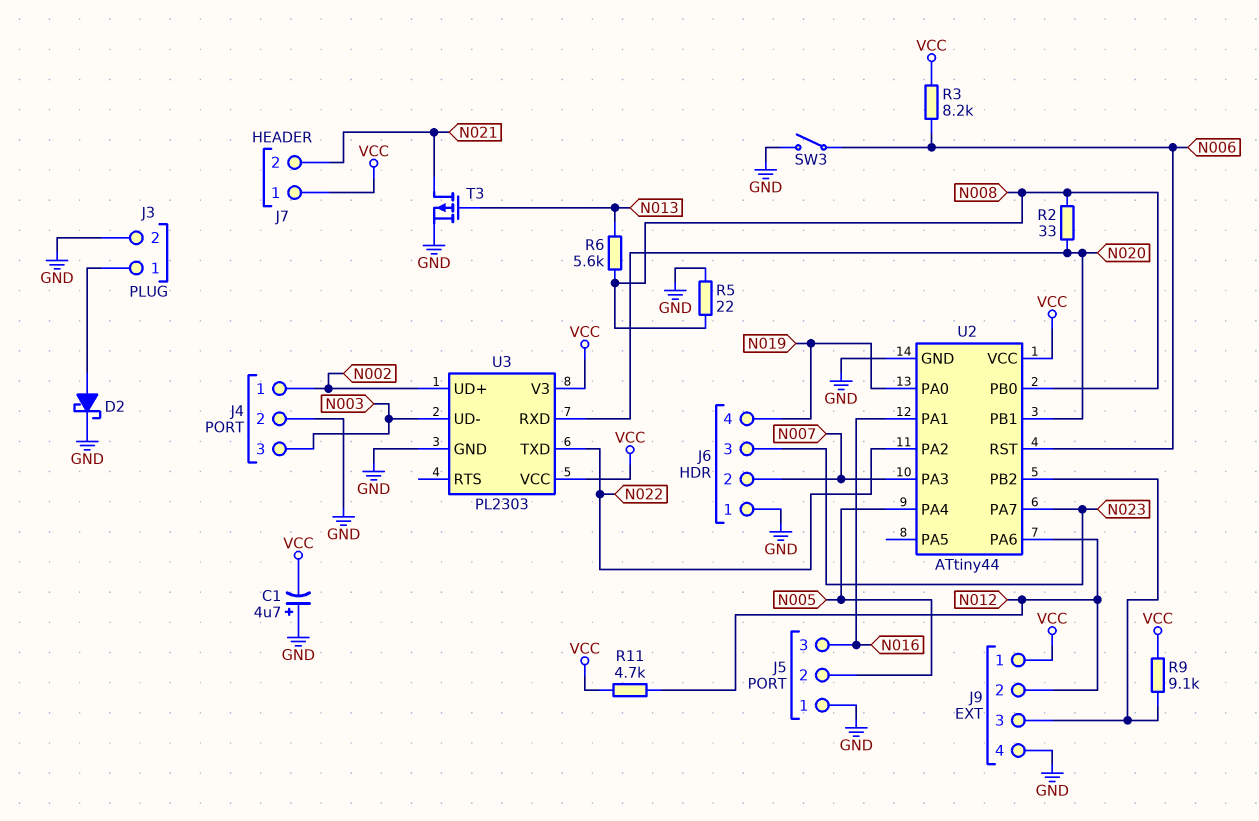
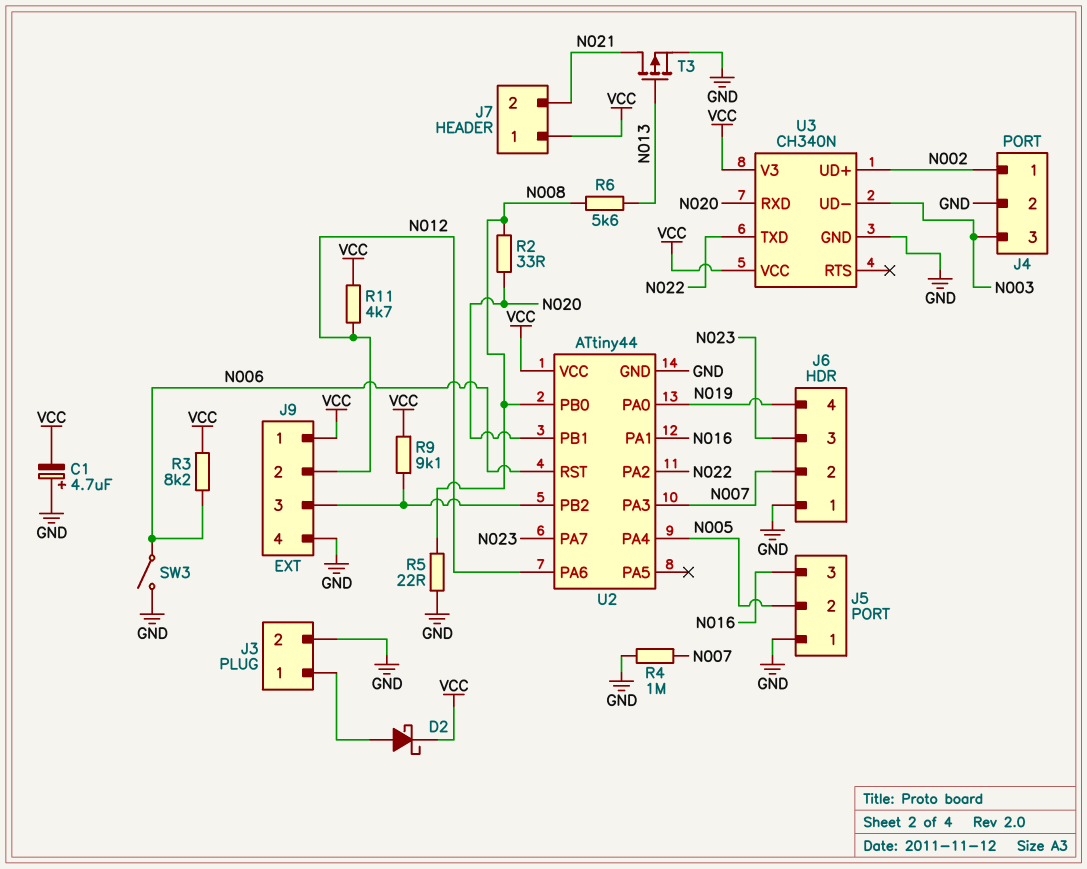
D2: schottky (A J3/1, K GND) -> schottky (A J3/1, K VCC)
R4: none -> 1M (GND, N007)
U3: PL2303 -> CH340N

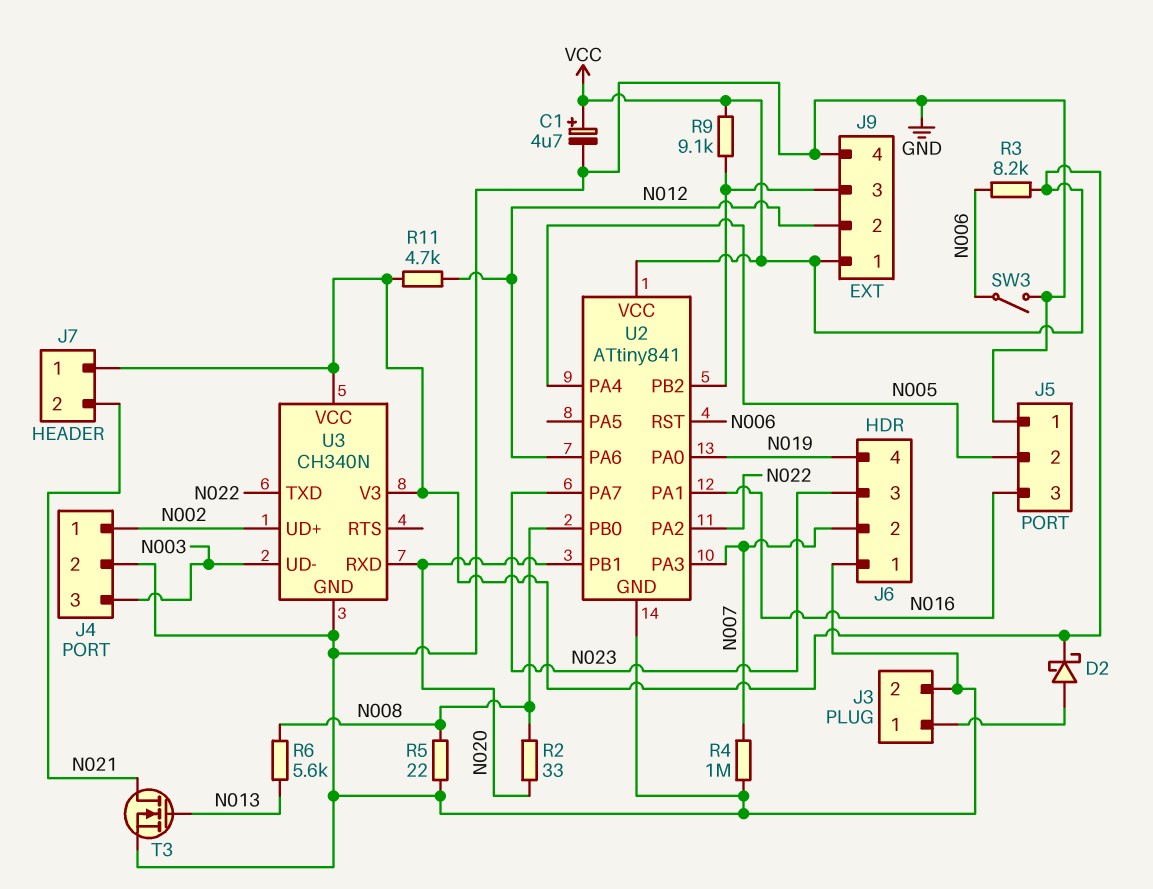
C1: 4.7uF (plus GND, minus VCC) -> 4.7uF (plus VCC, minus GND)
T3: PMOS (G N013, D N021, S GND) -> NMOS (G N013, D N021, S GND)
U2: ATtiny44 -> ATtiny841

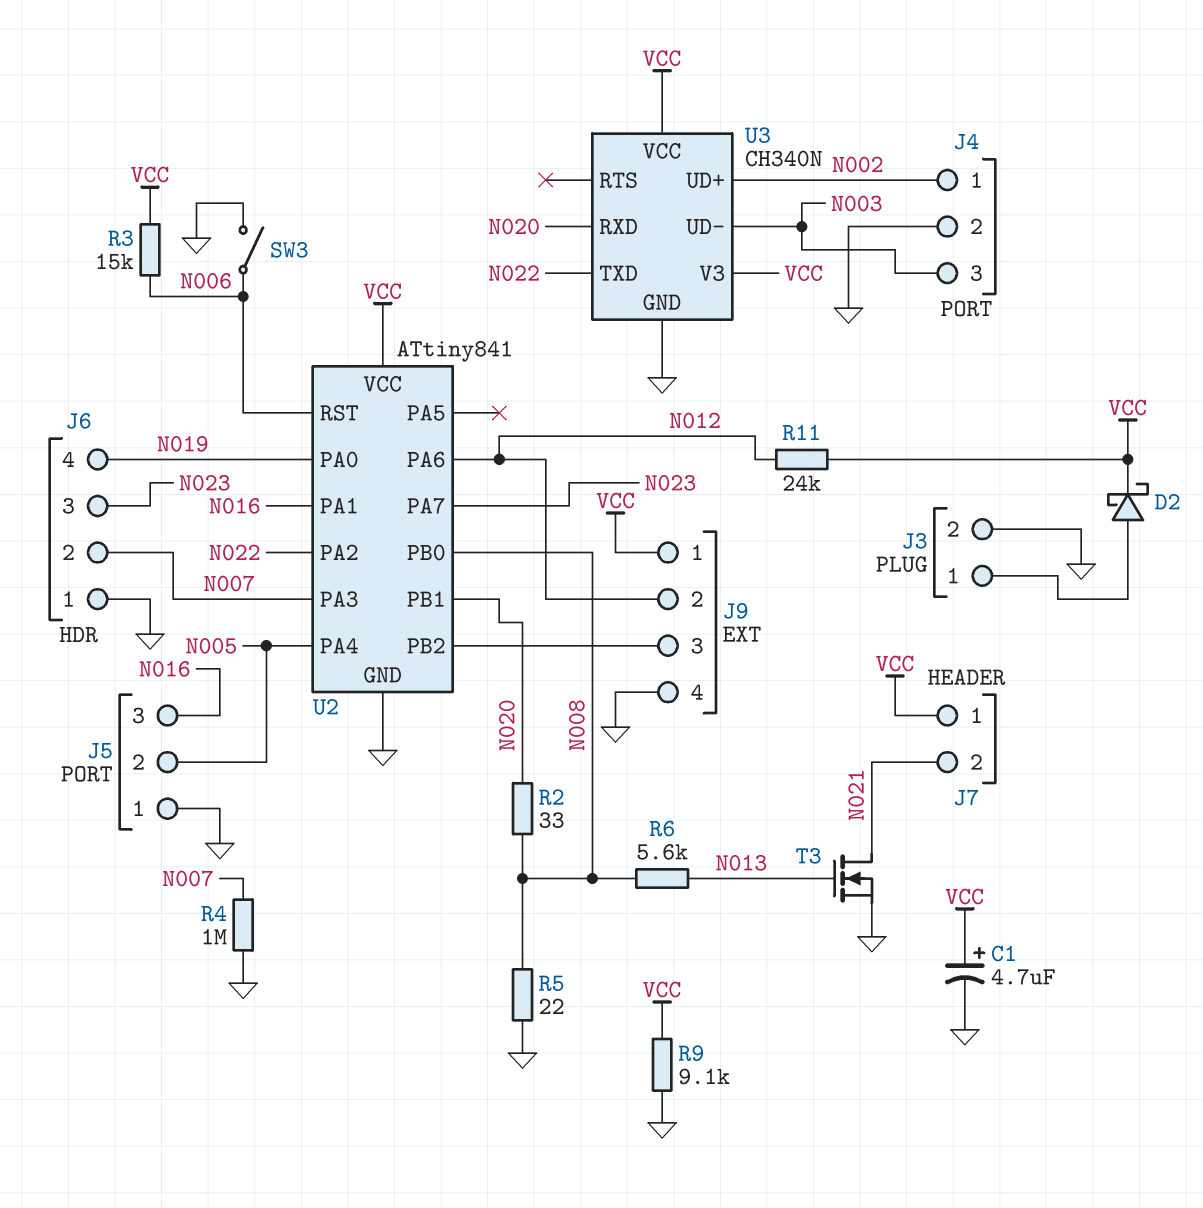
R3: 8.2k (N006, VCC) -> 15k (N006, VCC)
R9: 9.1k (J9/3, VCC) -> 9.1k (GND, VCC)
R11: 4.7k (N012, VCC) -> 24k (N012, VCC)

